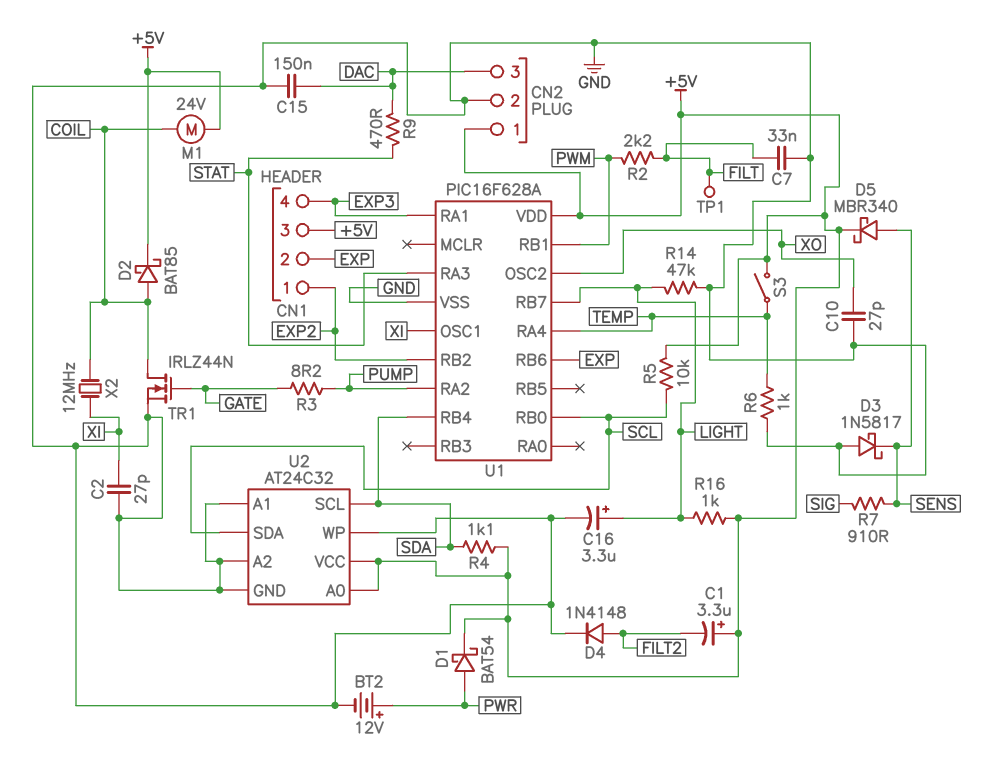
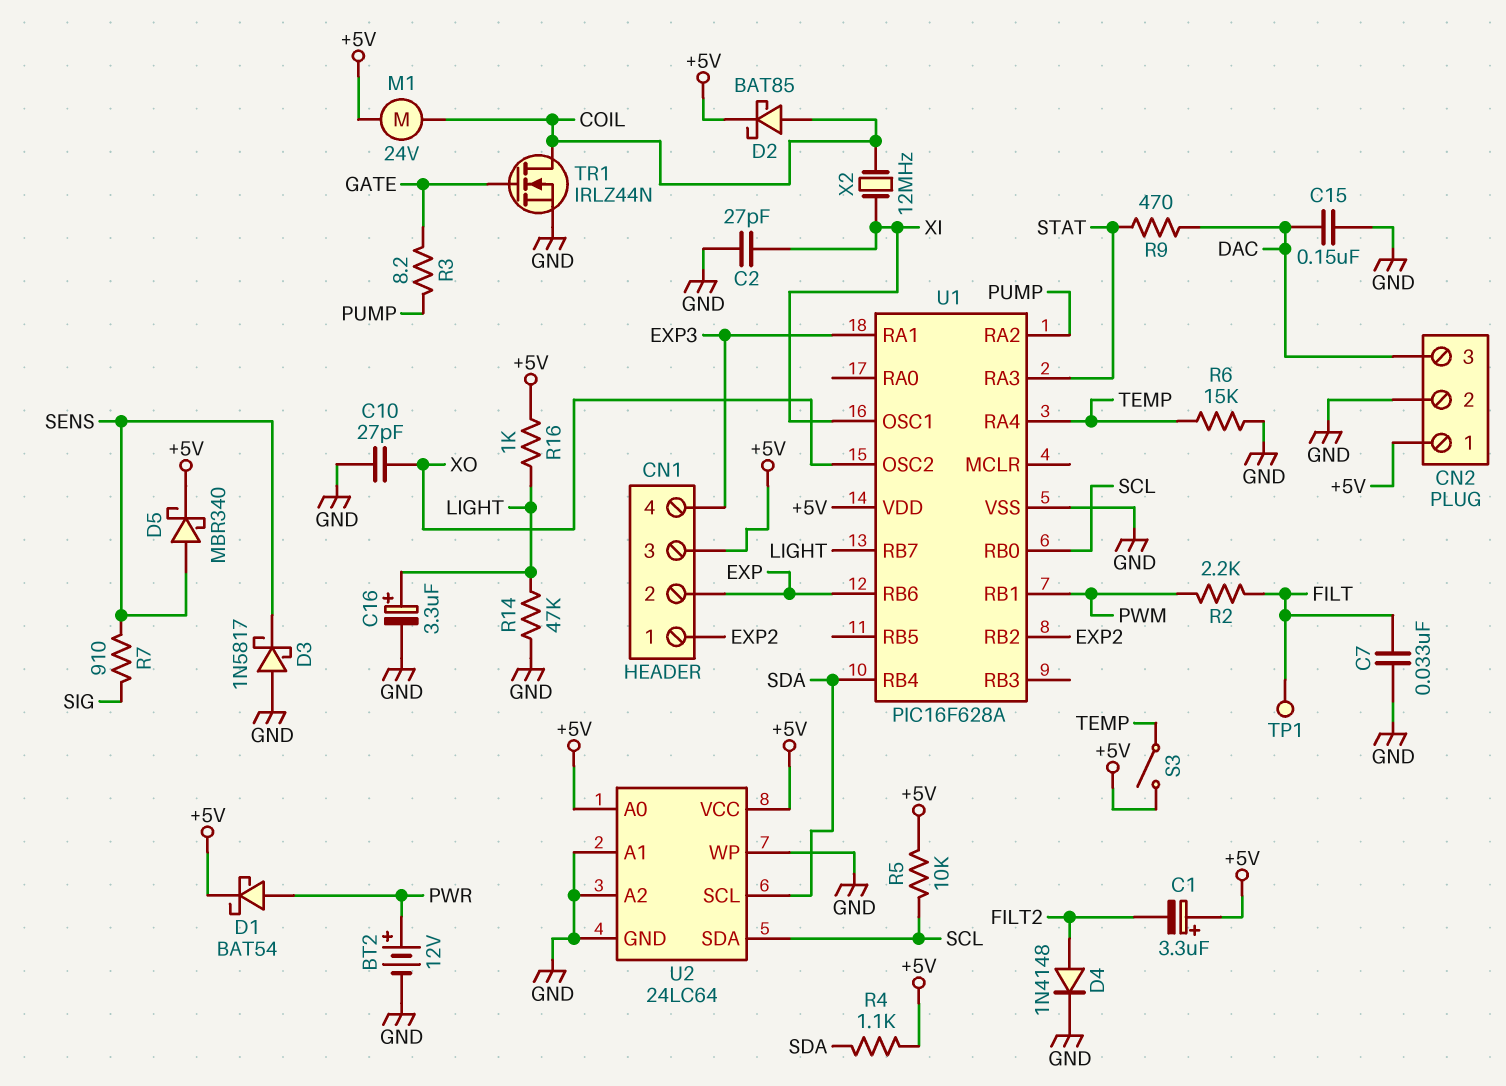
R6: 1k (GND, TEMP) -> 15k (GND, TEMP)
U2: AT24C32 -> 24LC64

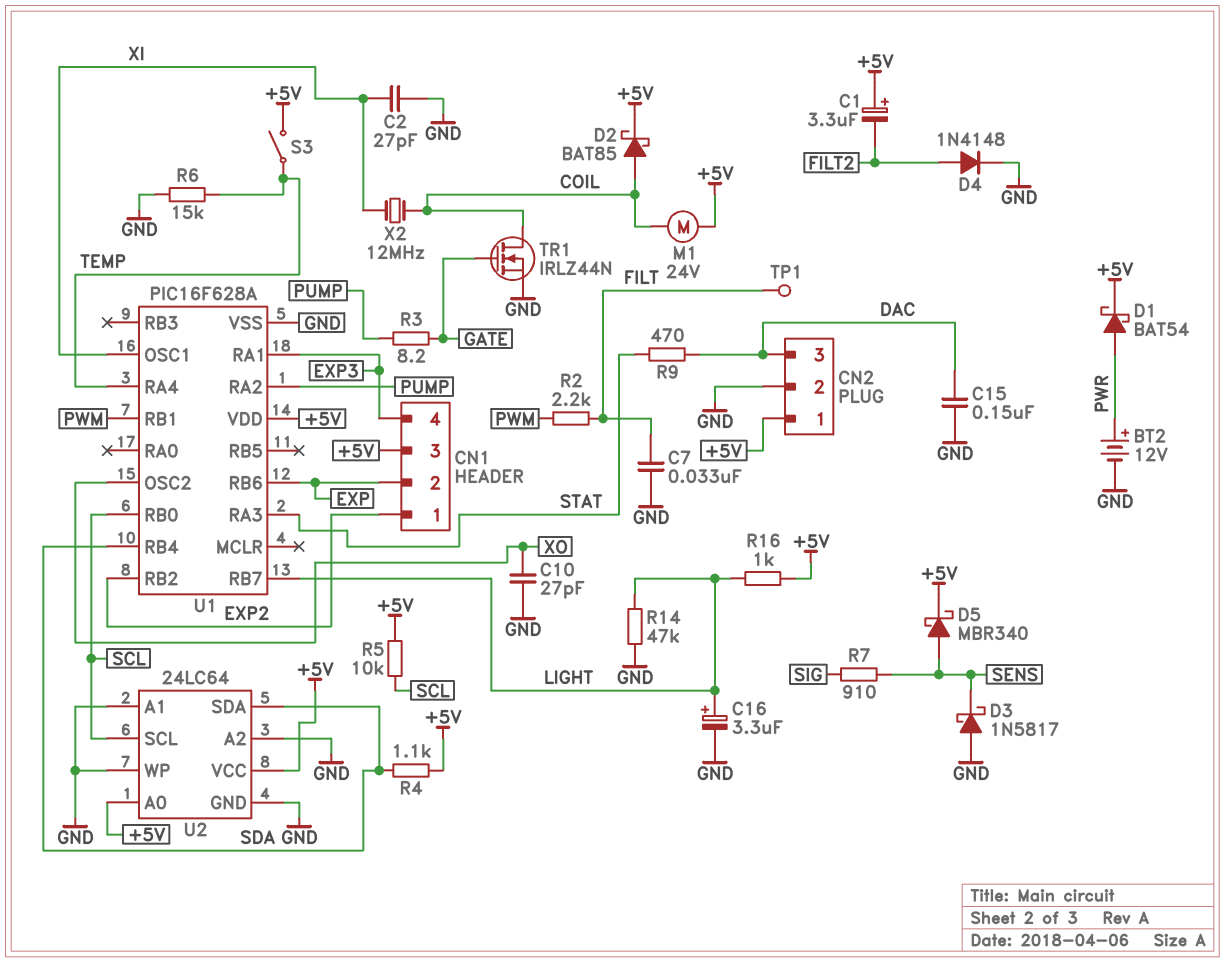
U2 pin SCL: SDA -> SCL
U2 pin SDA: SCL -> SDA

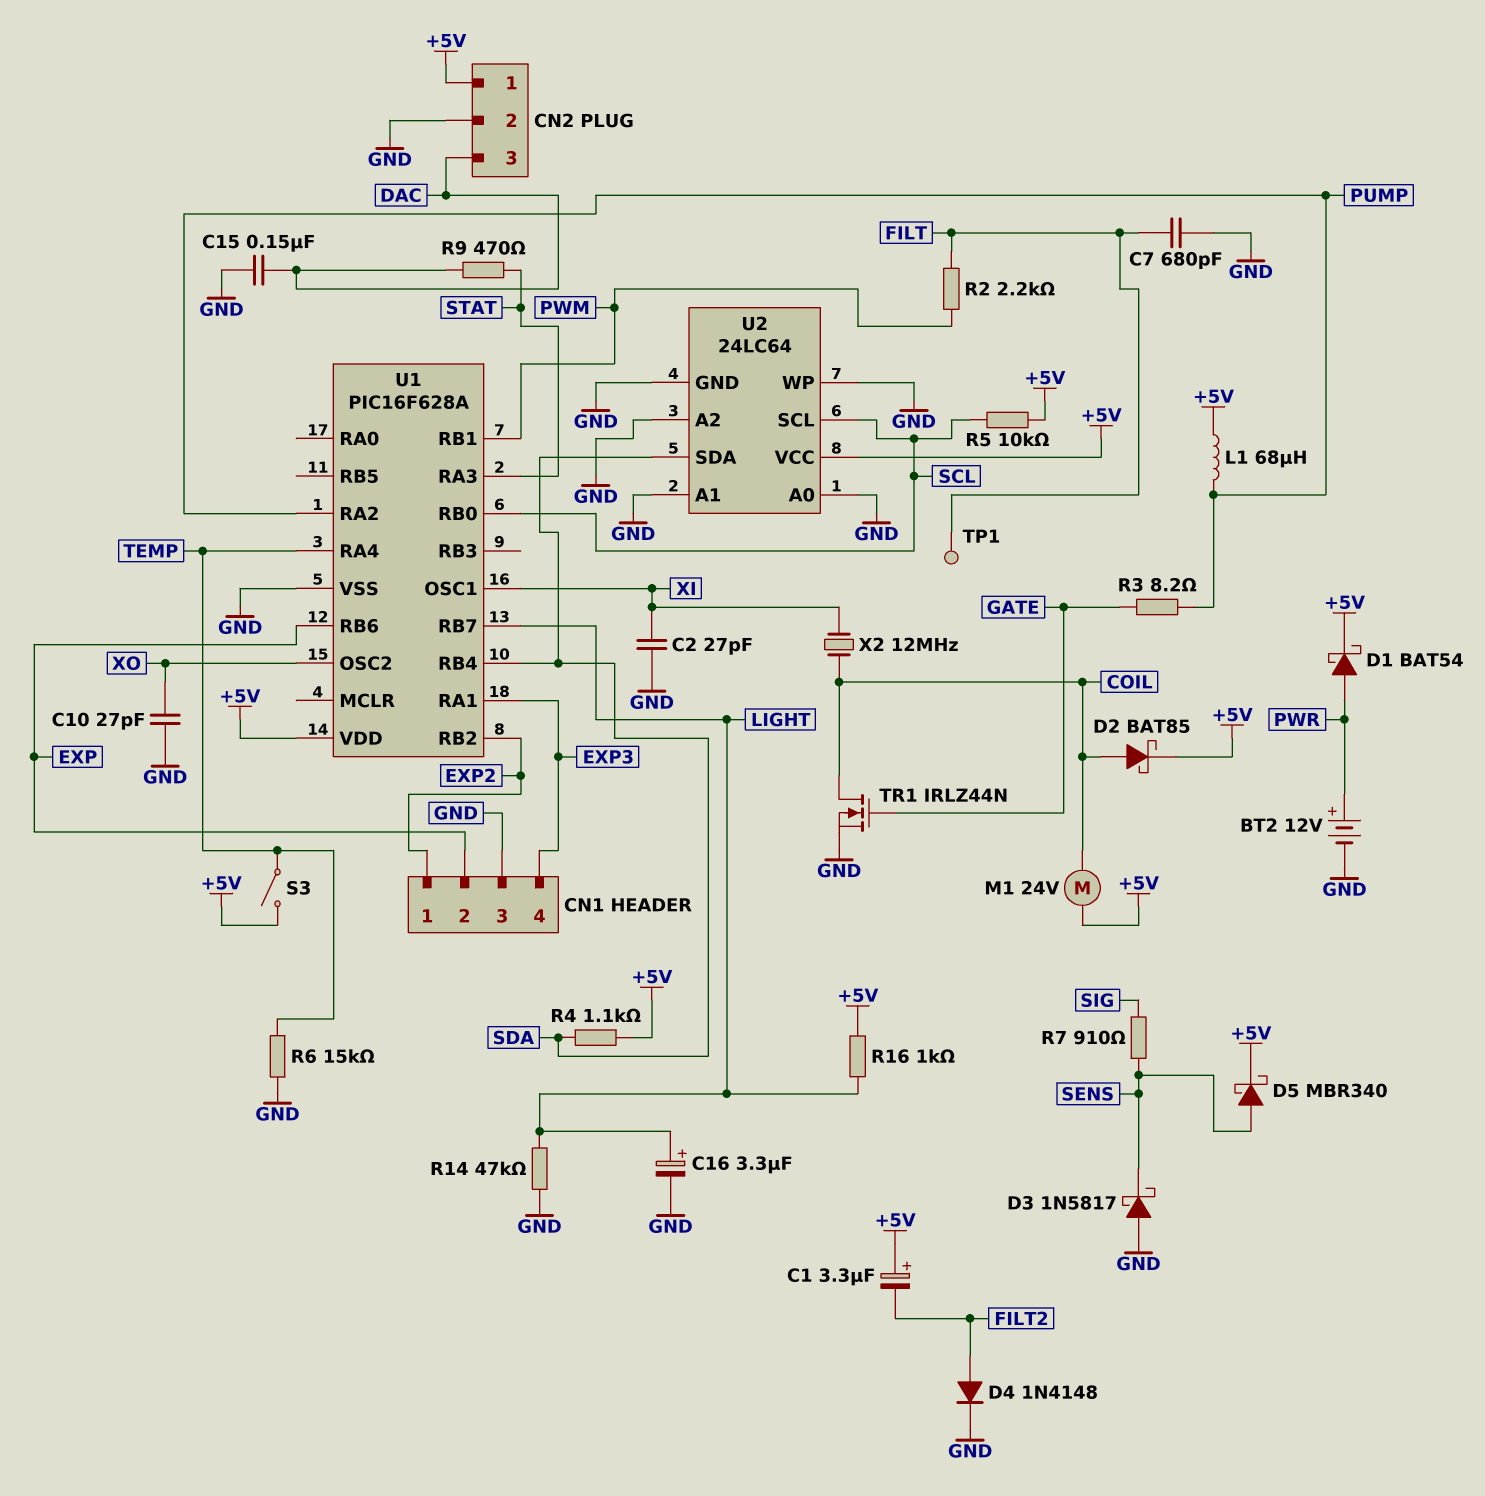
C7: 33nF (FILT, GND) -> 680pF (FILT, GND)
CN1 pin 3: +5V -> GND
L1: none -> 68uH (+5V, PUMP)
U2 pin A0: +5V -> GND

